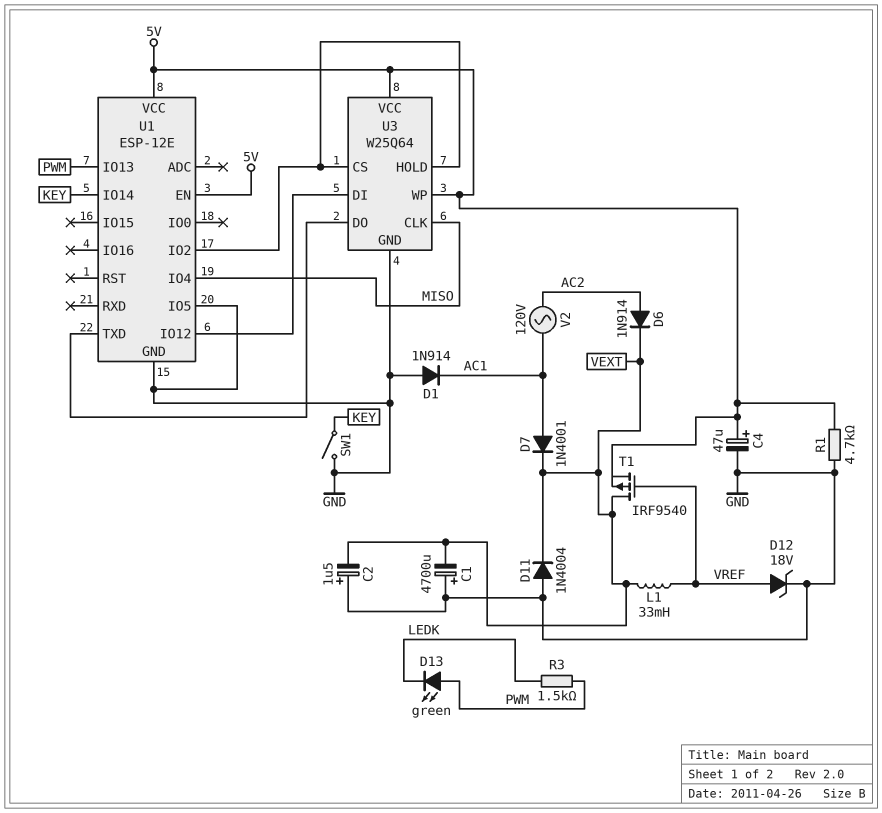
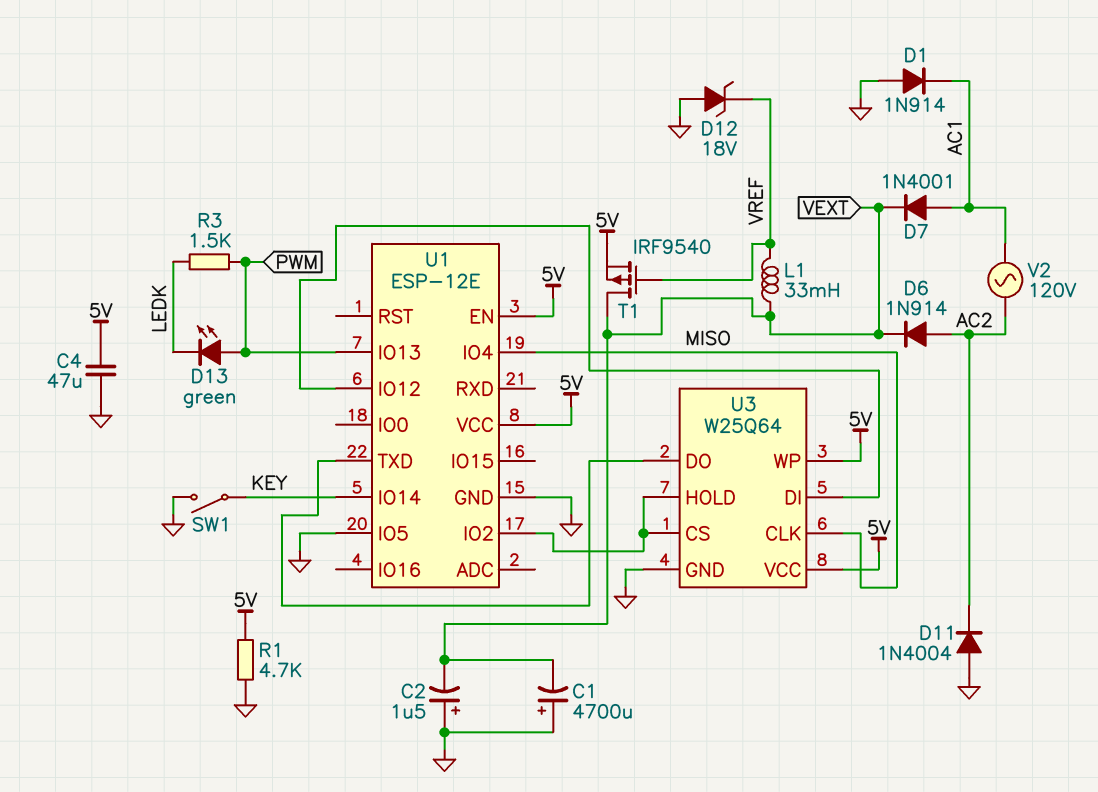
C4: 47uF (plus 5V, minus GND) -> 47uF (5V, GND)
D11: diode 1N4004 (A GND, K VEXT) -> diode 1N4004 (A GND, K AC2)
D12: zener 18V (A VREF, K GND) -> zener 18V (A GND, K VREF)

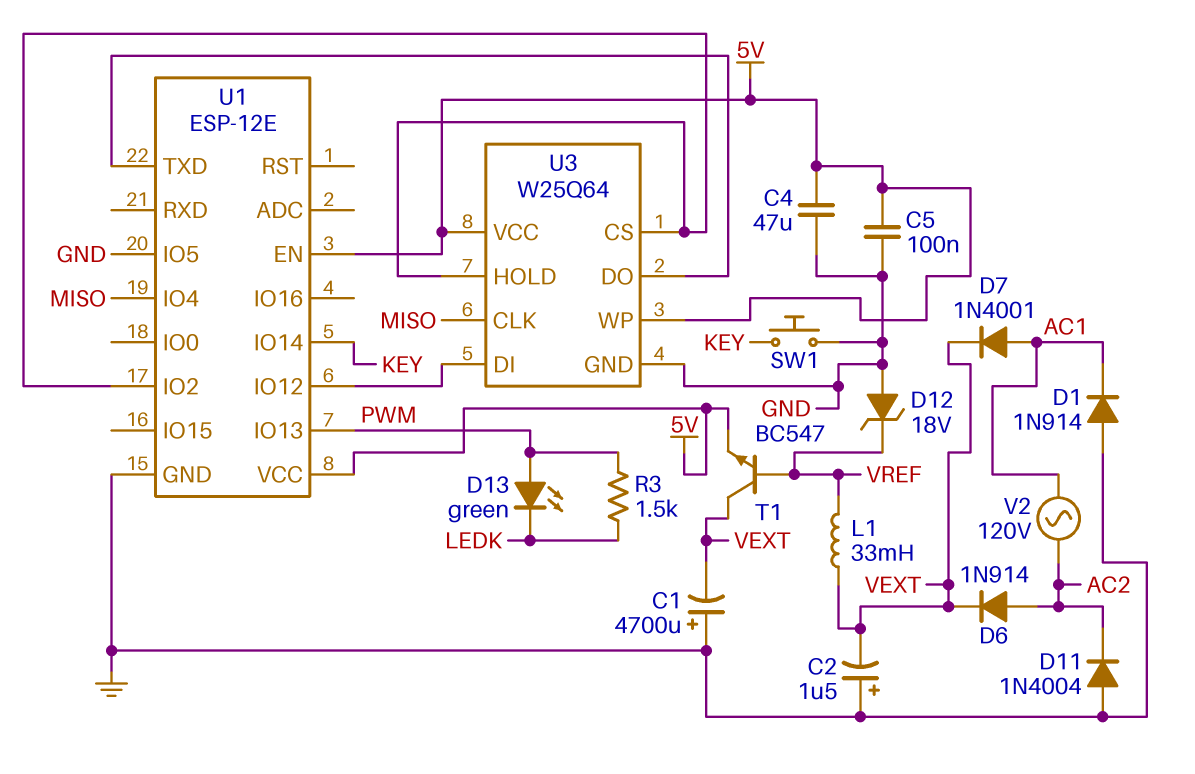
C5: none -> 100nF (5V, GND)
R1: 4.7k (5V, GND) -> none
SW1: switch (GND, KEY) -> button (GND, KEY)
T1: PMOS IRF9540 (G VREF, D VEXT, S 5V) -> NPN BC547 (B VREF, C VEXT, E 5V)

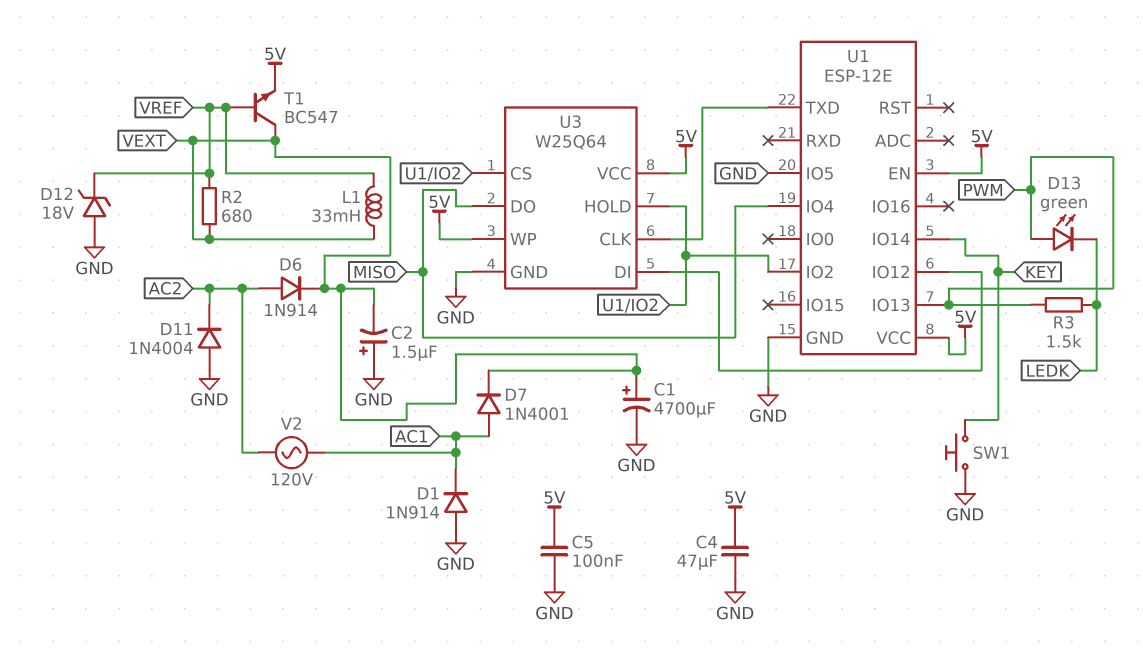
C1: 4700uF (plus GND, minus VEXT) -> 4700uF (plus VEXT, minus GND)
R2: none -> 680 (VEXT, VREF)
U3 pin CLK: MISO -> U1/TXD
U3 pin DO: U1/TXD -> MISO

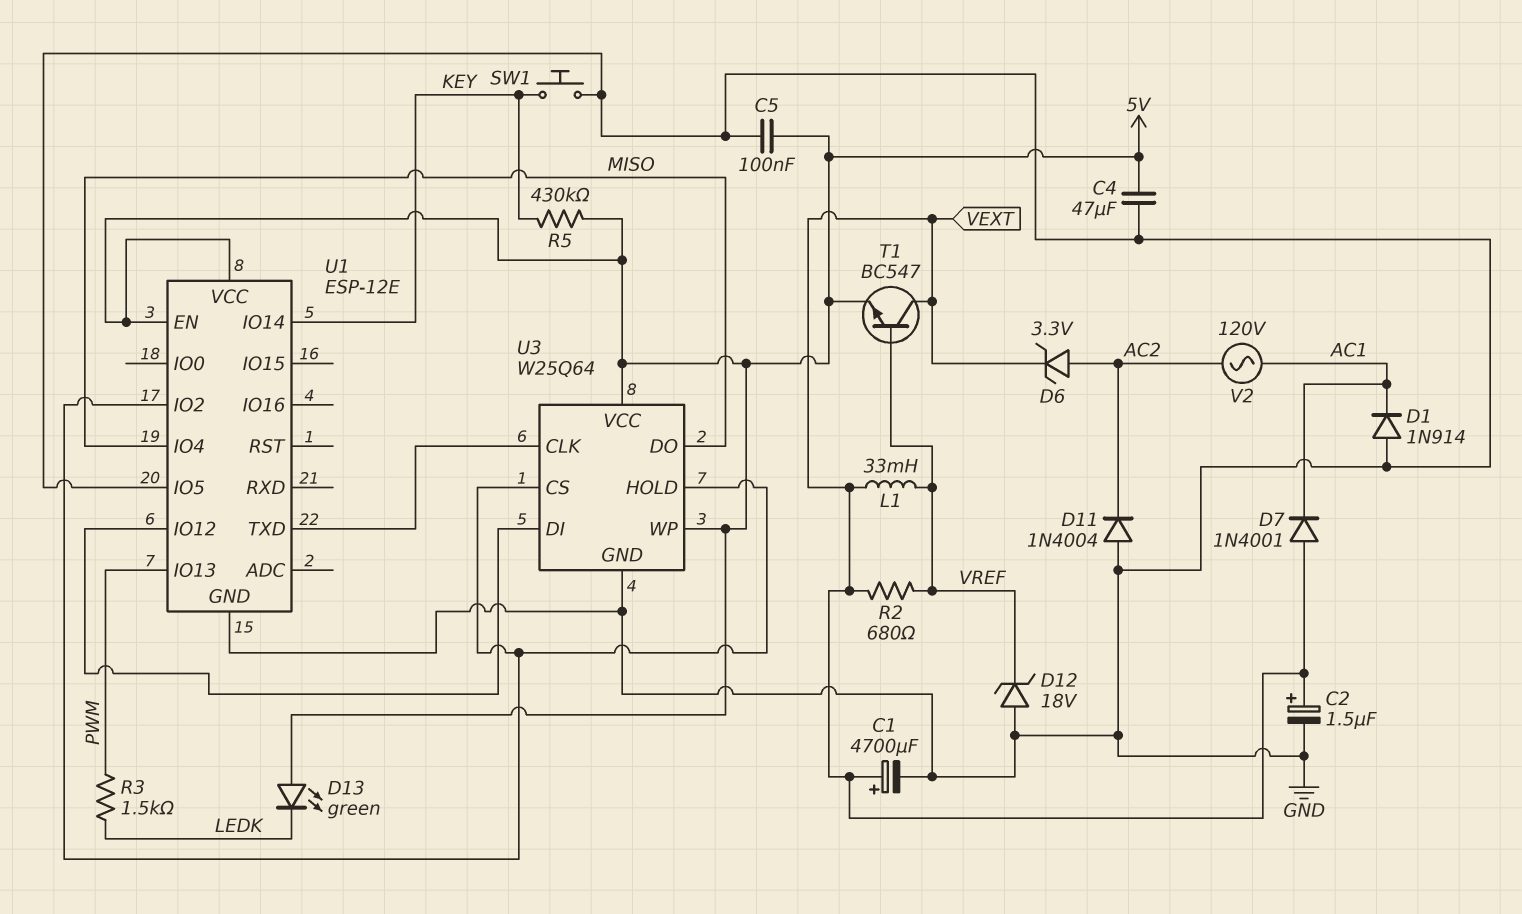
C2: 1.5uF (plus GND, minus VEXT) -> 1.5uF (plus VEXT, minus GND)
D6: diode 1N914 (A AC2, K VEXT) -> zener 3.3V (A AC2, K VEXT)
D7: diode 1N4001 (A AC1, K VEXT) -> diode 1N4001 (A VEXT, K AC1)
D13: LED green (A PWM, K LEDK) -> LED green (A 5V, K LEDK)
R5: none -> 430k (5V, KEY)

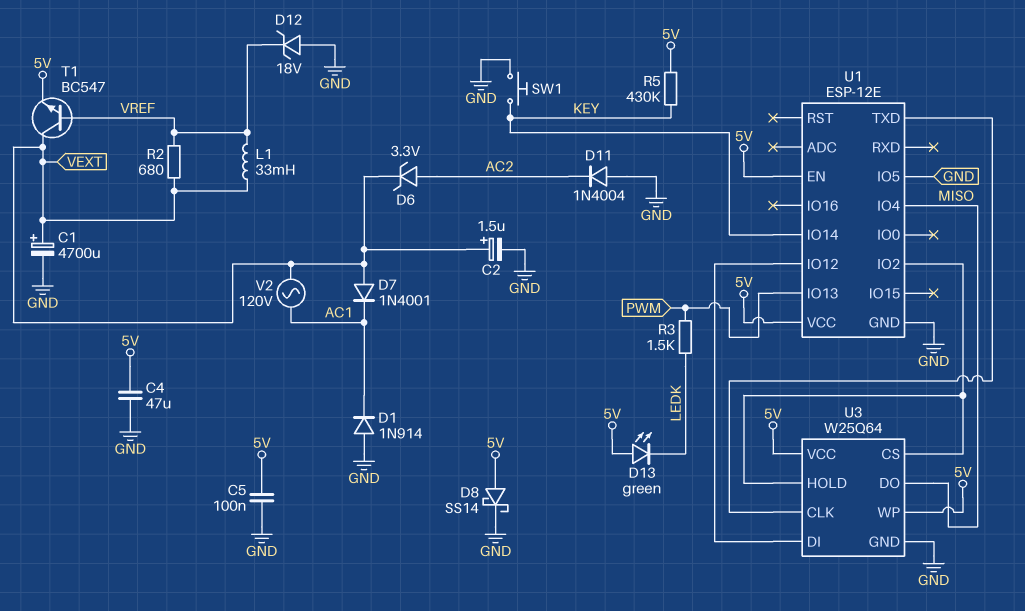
D8: none -> schottky SS14 (A 5V, K GND)
V2: AC 120V (AC1, AC2) -> AC 120V (AC1, VEXT)

